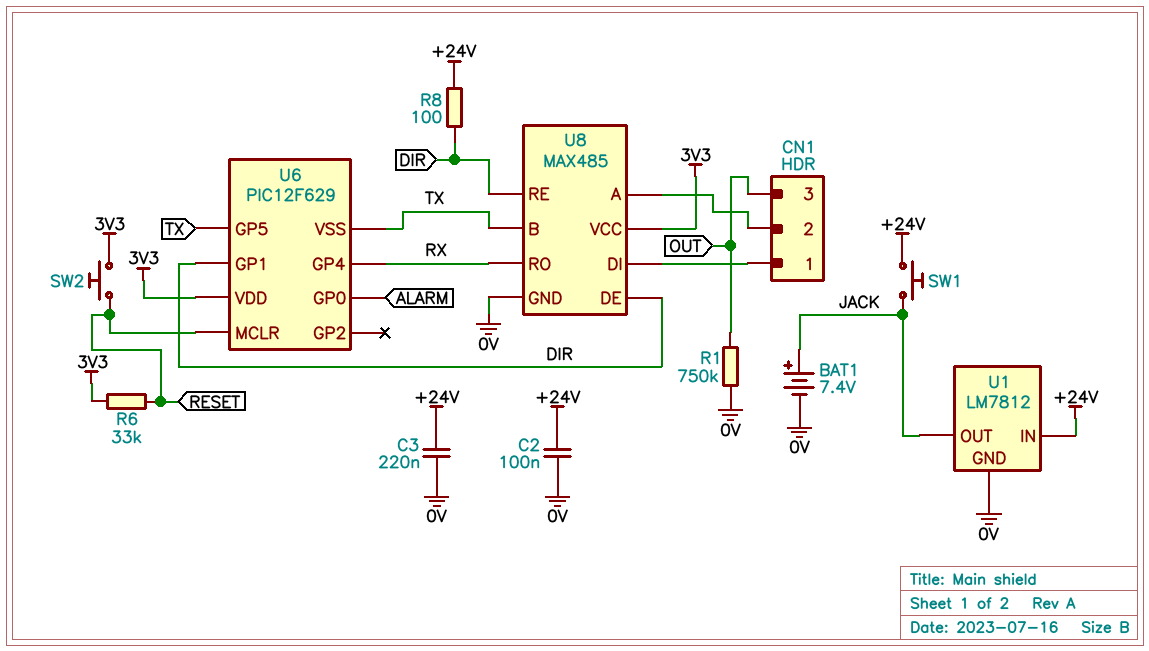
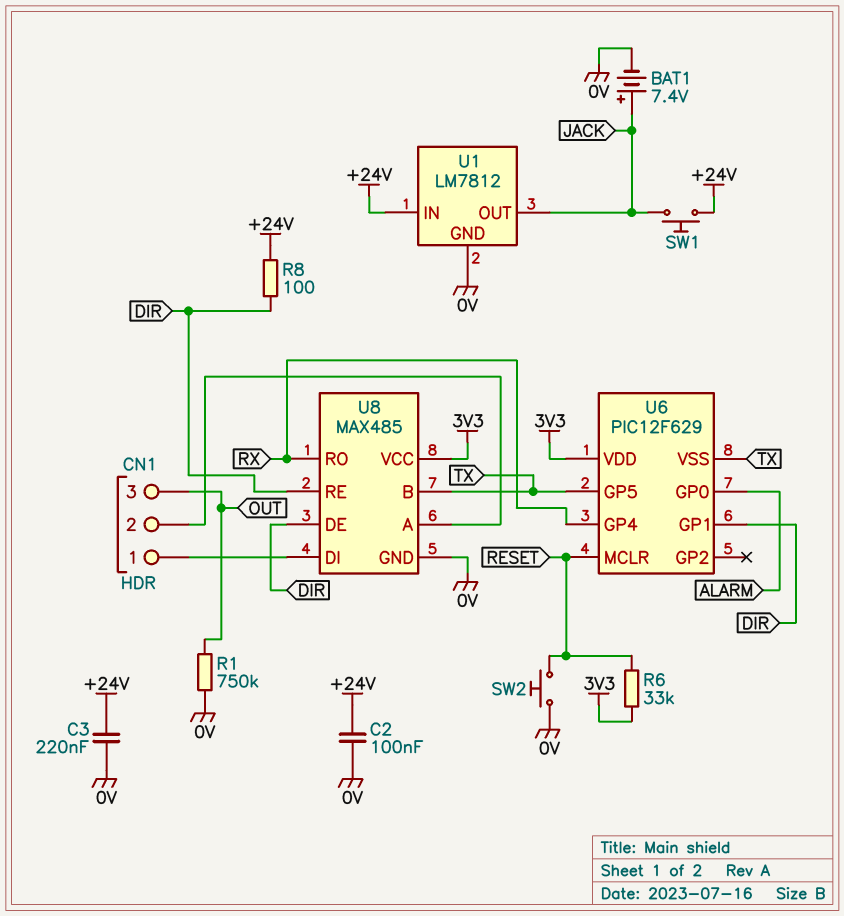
SW2: button (3V3, RESET) -> button (0V, RESET)

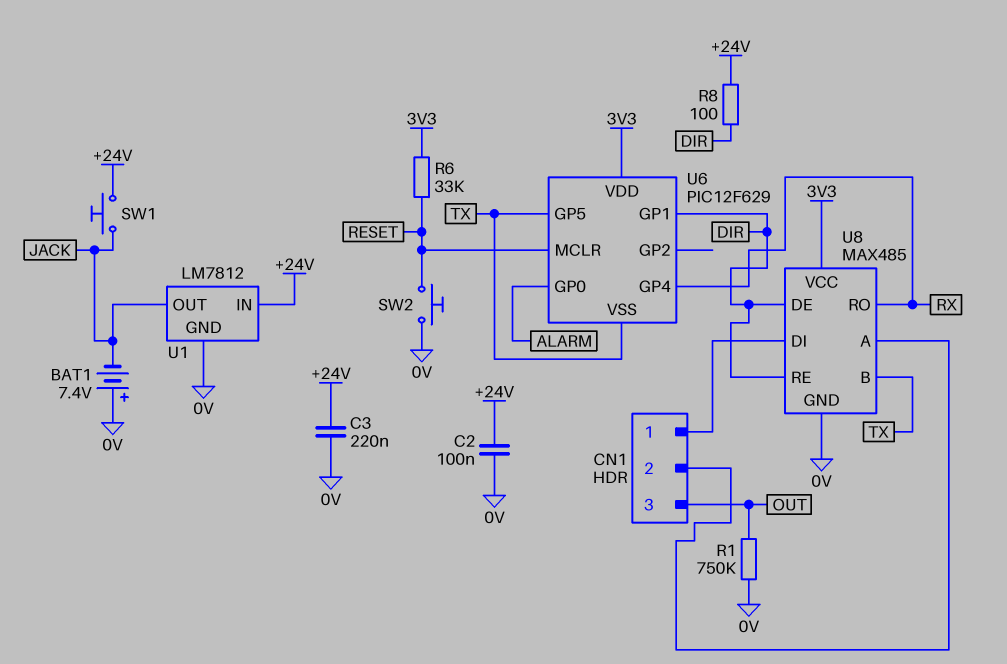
BAT1: 7.4V (plus JACK, minus 0V) -> 7.4V (plus 0V, minus JACK)

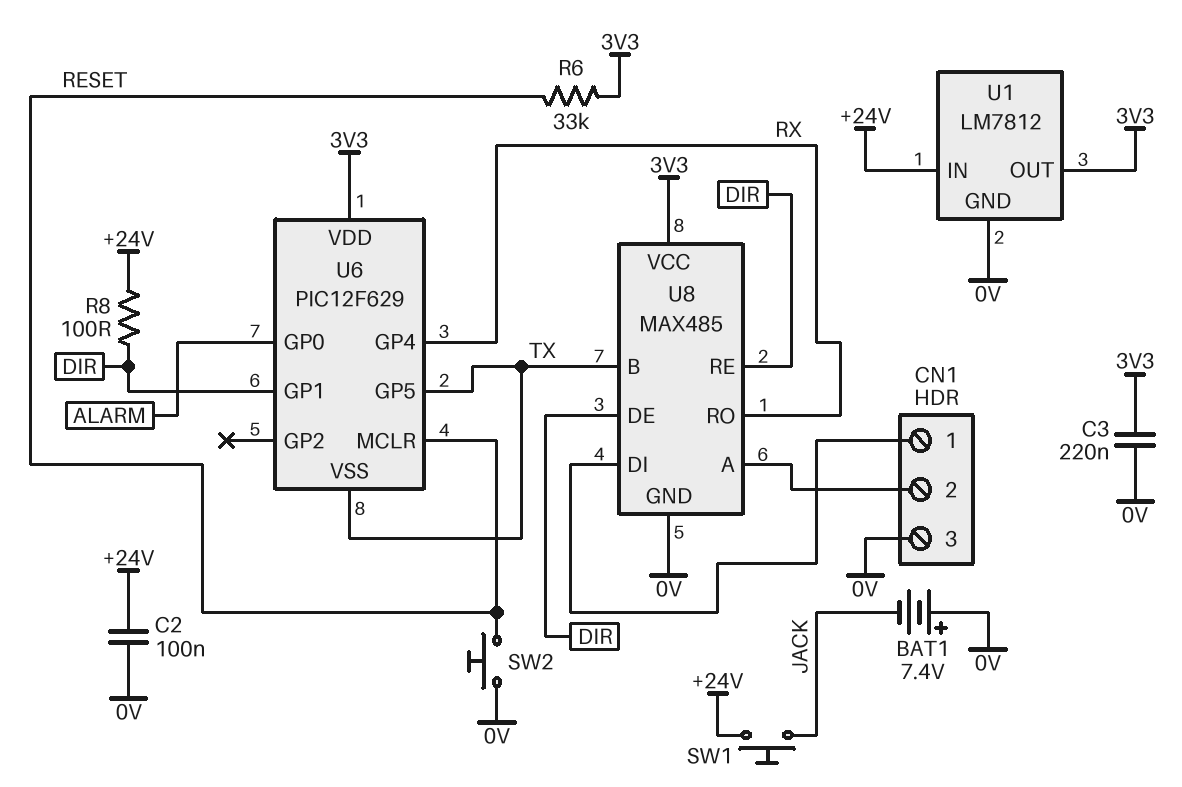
C3: 220nF (+24V, 0V) -> 220nF (0V, 3V3)
CN1 pin 3: OUT -> 0V
R1: 750k (0V, OUT) -> none
U1 pin OUT: JACK -> 3V3

